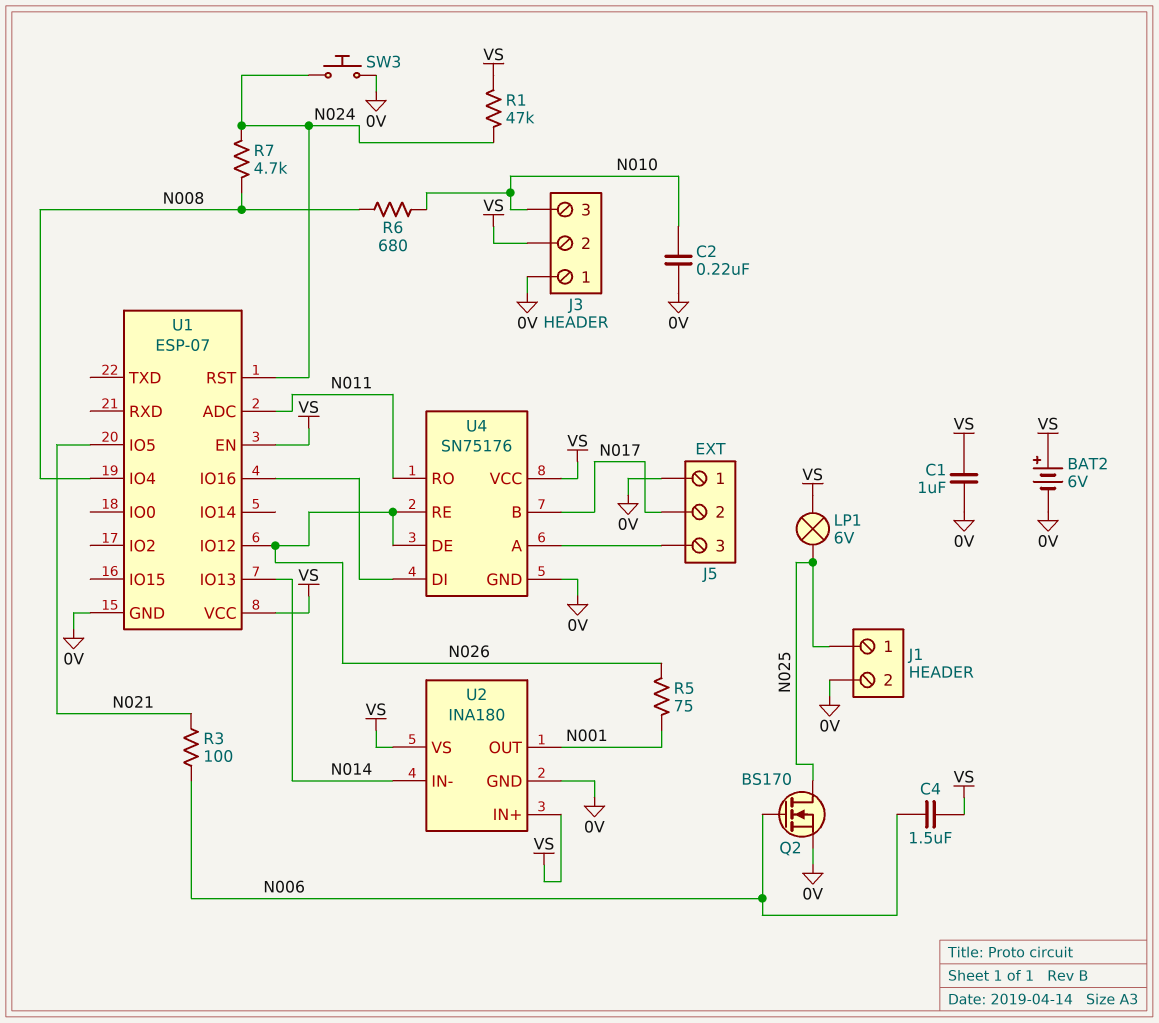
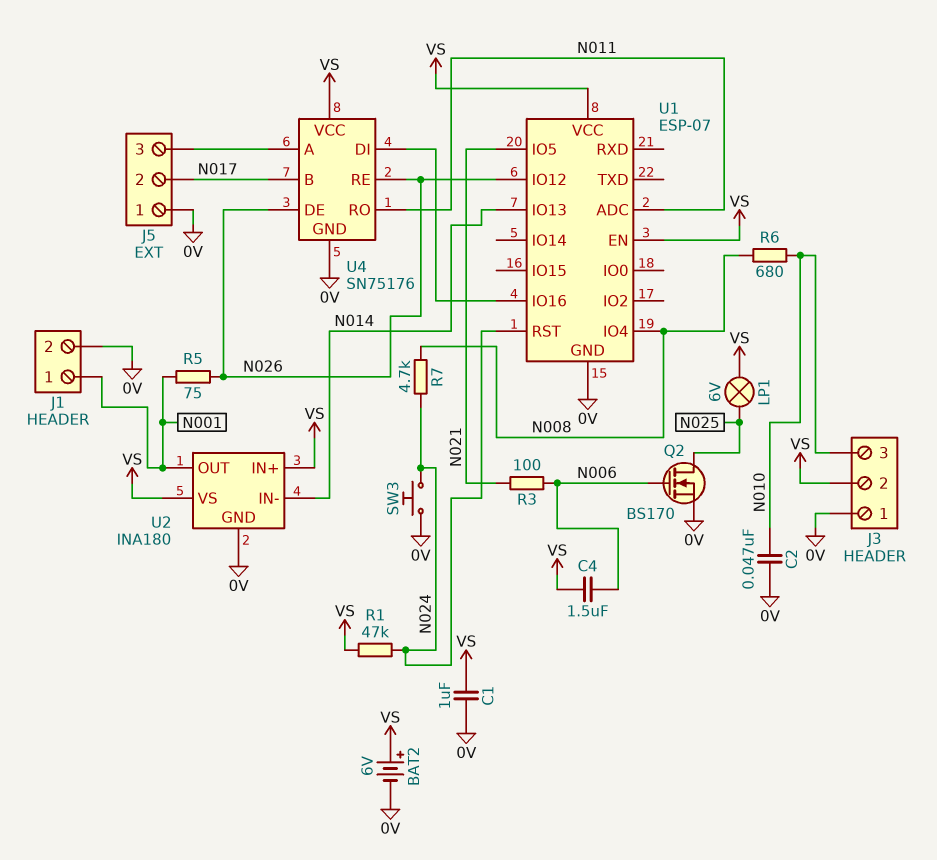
C2: 220nF (0V, N010) -> 47nF (0V, N010)
J1 pin 1: N025 -> N001

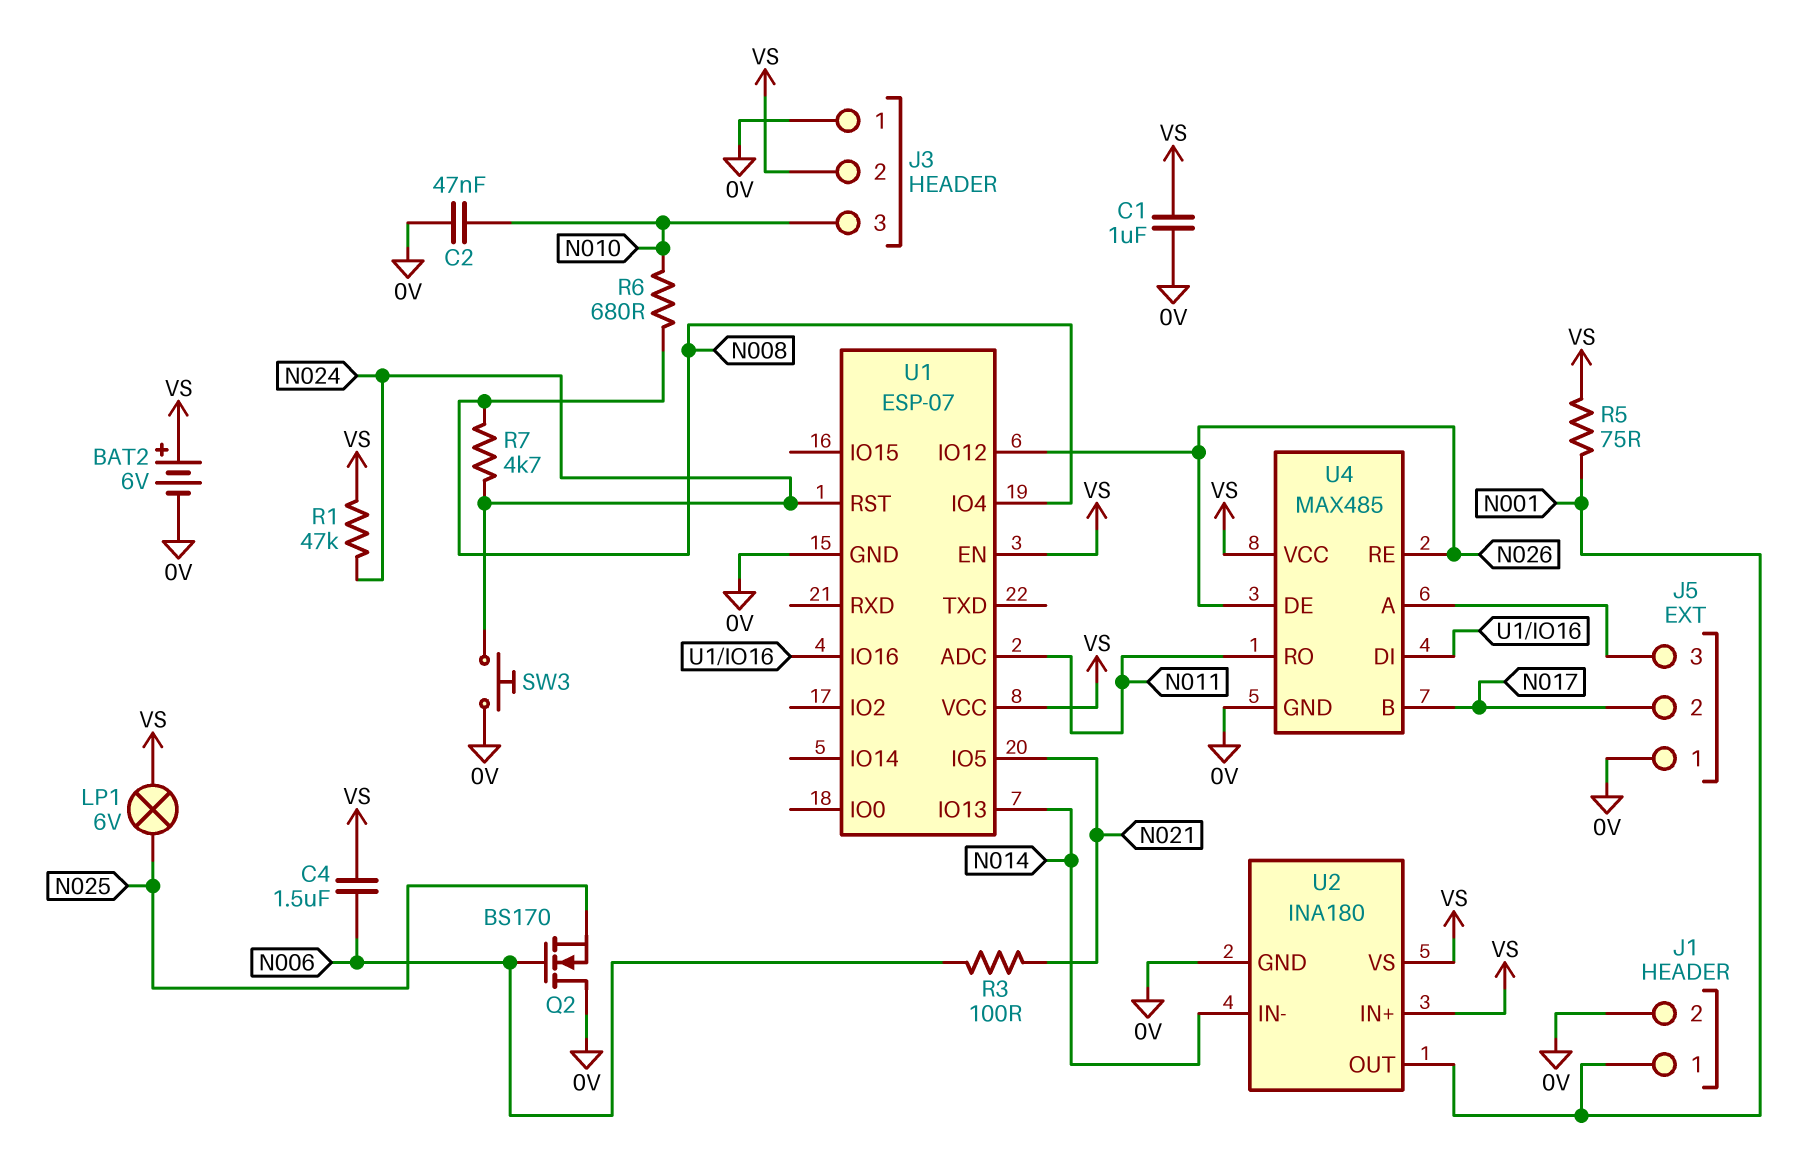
Q2: NMOS BS170 (G N006, D N025, S 0V) -> NMOS BS170 (G N006, D 0V, S N025)
R5: 75 (N001, N026) -> 75 (N001, VS)
U4: SN75176 -> MAX485

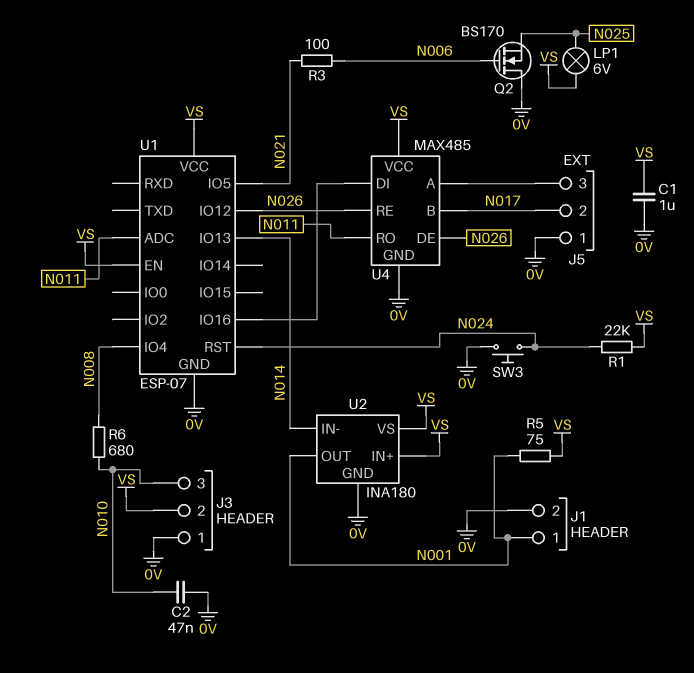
BAT2: 6V (plus VS, minus 0V) -> none
C4: 1.5uF (N006, VS) -> none
R1: 47k (N024, VS) -> 22k (N024, VS)
R7: 4.7k (N008, N024) -> none

